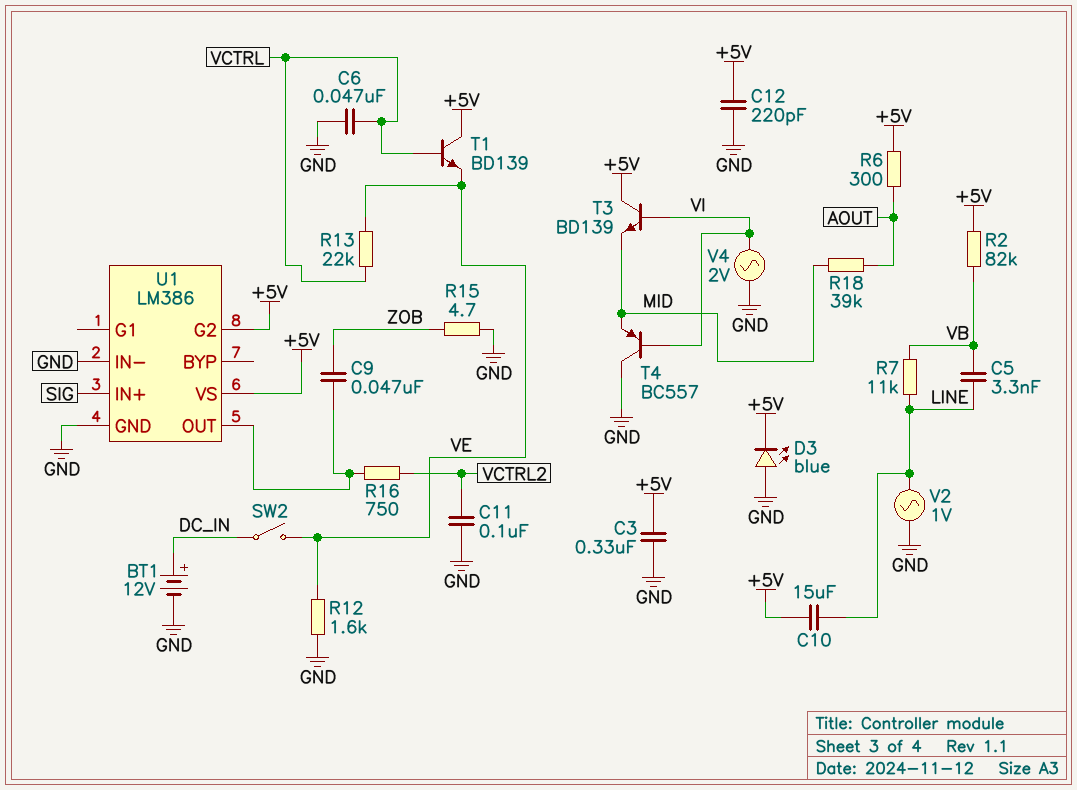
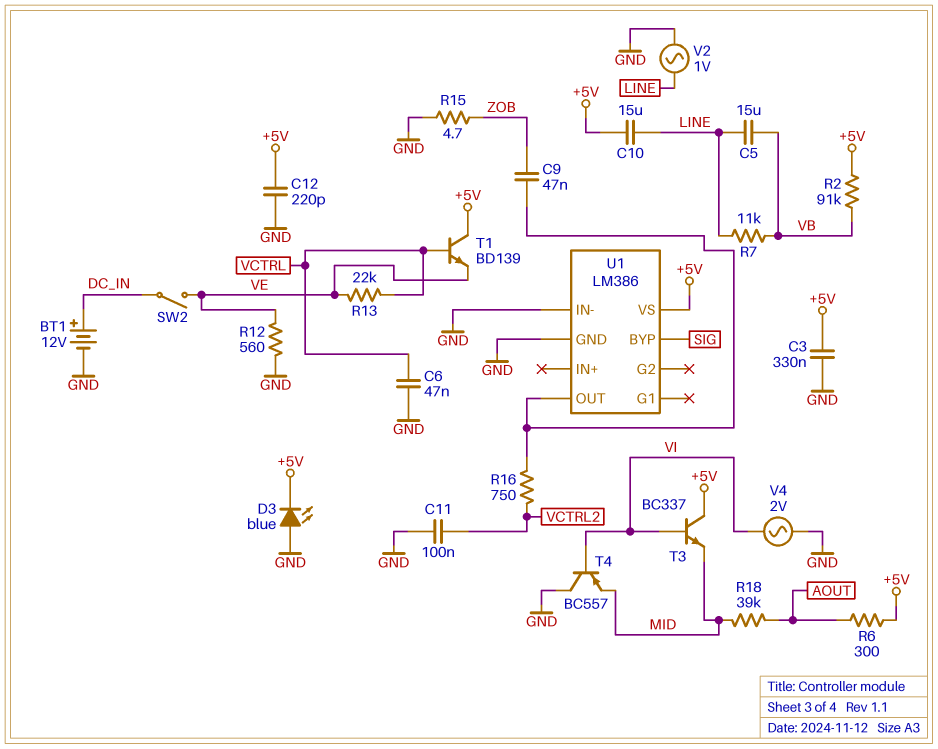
C5: 3.3nF (LINE, VB) -> 15uF (LINE, VB)
R2: 82k (+5V, VB) -> 91k (+5V, VB)
R12: 1.6k (GND, VE) -> 560 (GND, VE)
T3: NPN BD139 (B VI, C +5V, E MID) -> NPN BC337 (B VI, C +5V, E MID)
U1 pin BYP: none -> SIG
U1 pin G2: +5V -> none
U1 pin IN+: SIG -> none

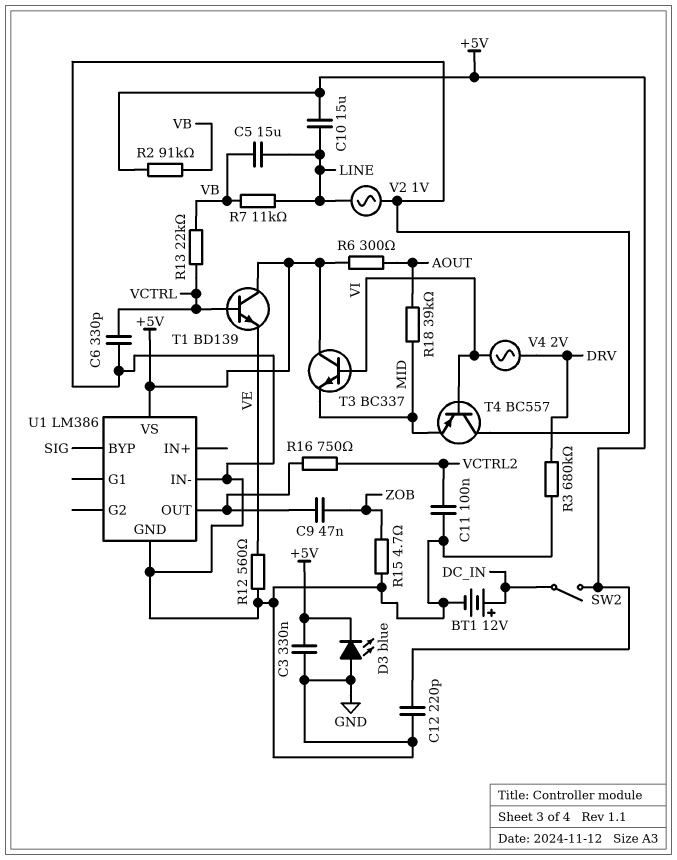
C6: 47nF (GND, VCTRL) -> 330pF (GND, VCTRL)
R3: none -> 680k (DRV, GND)
R13: 22k (VCTRL, VE) -> 22k (VB, VCTRL)
SW2: switch (DC_IN, VE) -> switch (+5V, DC_IN)
V4: AC 2V (GND, VI) -> AC 2V (DRV, VI)

